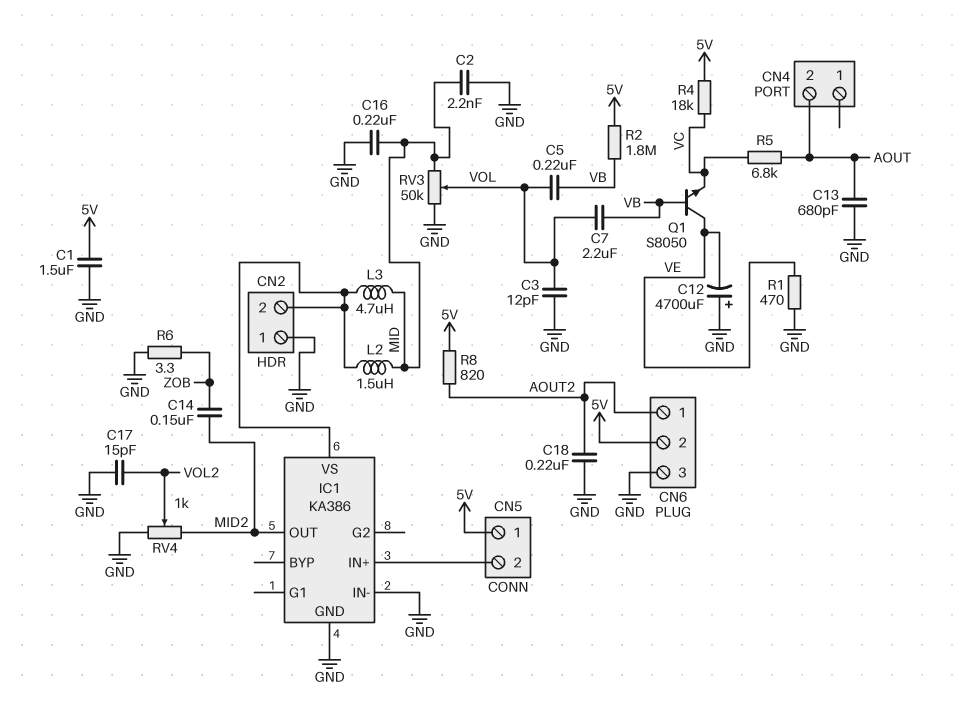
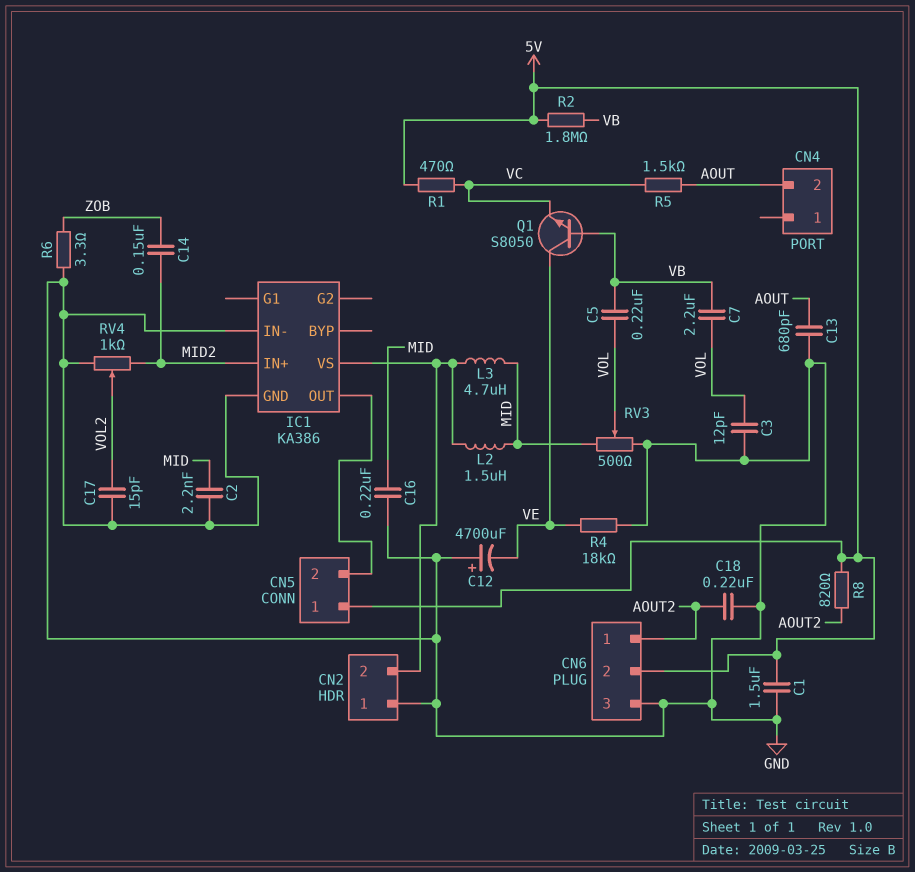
IC1 pin IN+: CN5/2 -> MID2
IC1 pin OUT: MID2 -> CN5/2
R1: 470 (GND, VE) -> 470 (5V, VC)
R4: 18k (5V, VC) -> 18k (GND, VE)
R5: 6.8k (AOUT, VC) -> 1.5k (AOUT, VC)
RV3: 50k (GND, MID, wiper VOL) -> 500 (GND, MID, wiper VOL)

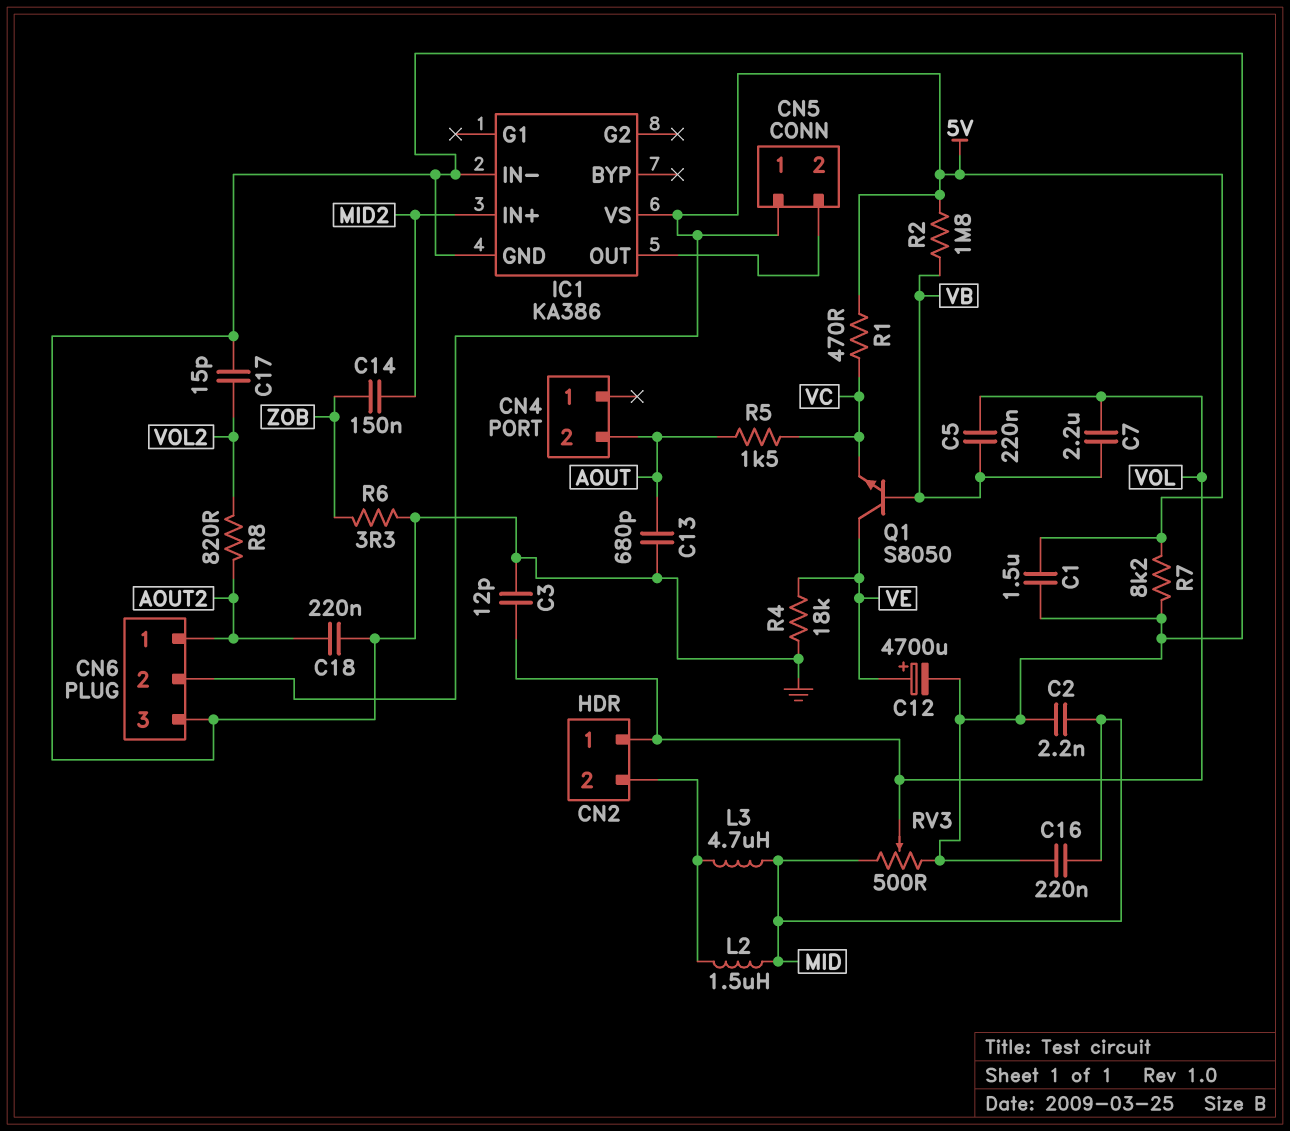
C12: 4700uF (plus GND, minus VE) -> 4700uF (plus VE, minus GND)
CN2 pin 1: GND -> VOL
IC1 pin VS: CN2/2 -> 5V
R7: none -> 8.2k (5V, GND)
R8: 820 (5V, AOUT2) -> 820 (AOUT2, VOL2)
RV4: 1k (GND, MID2, wiper VOL2) -> none

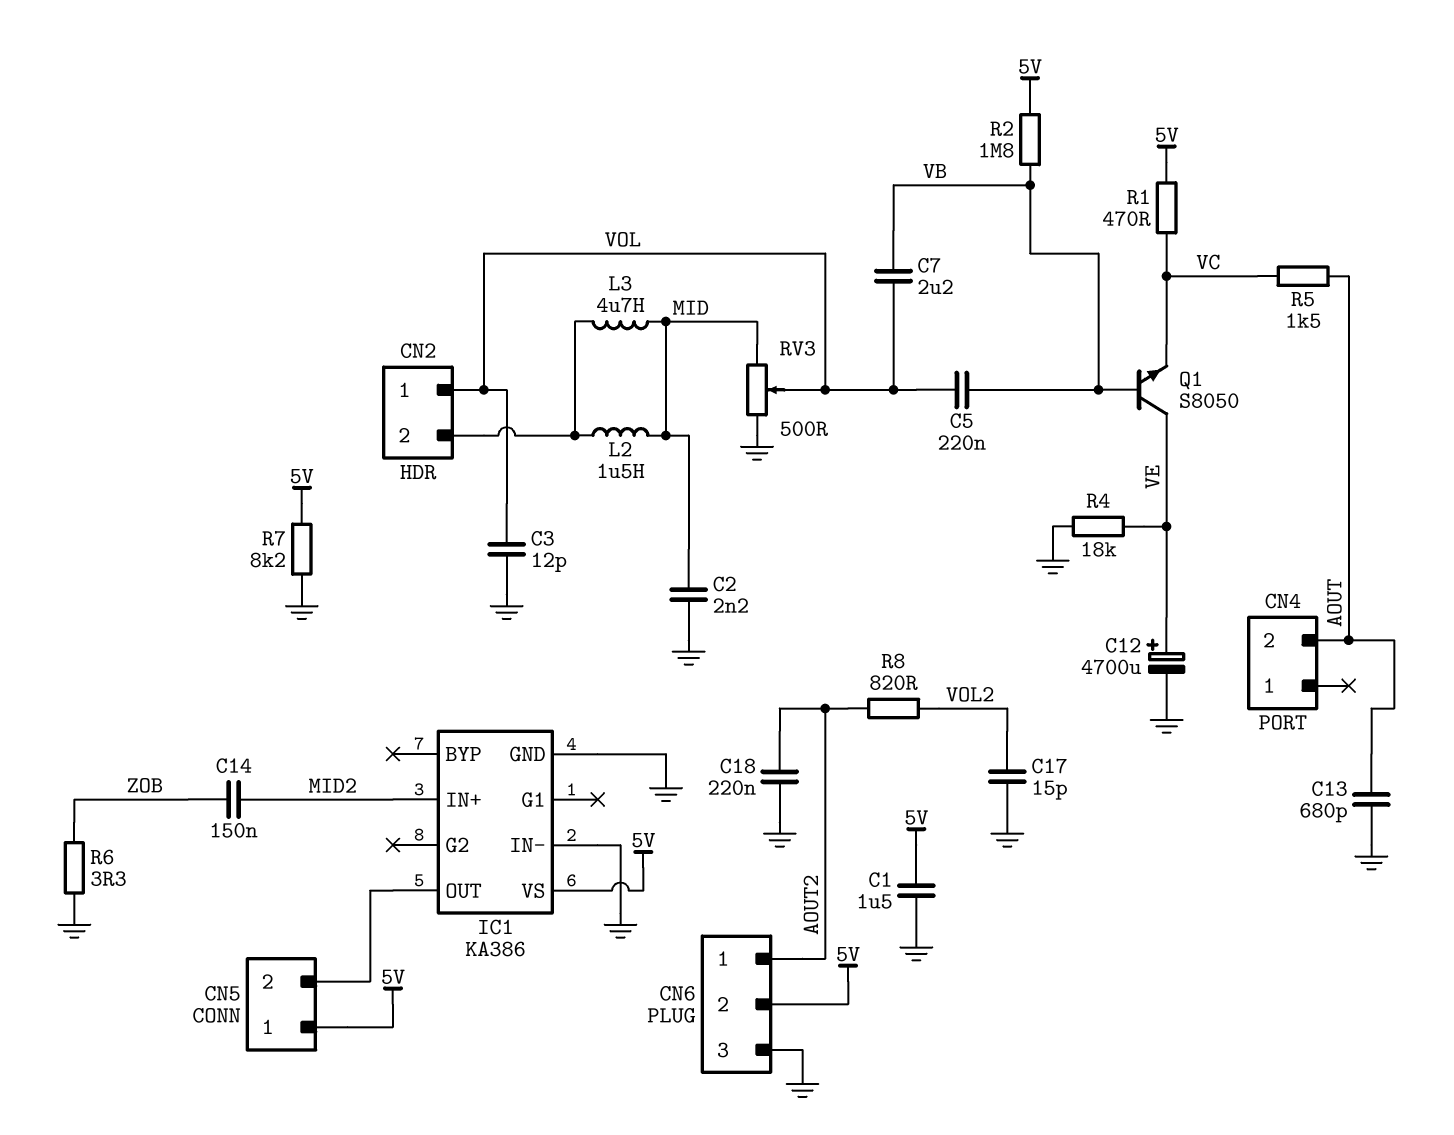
C16: 220nF (GND, MID) -> none

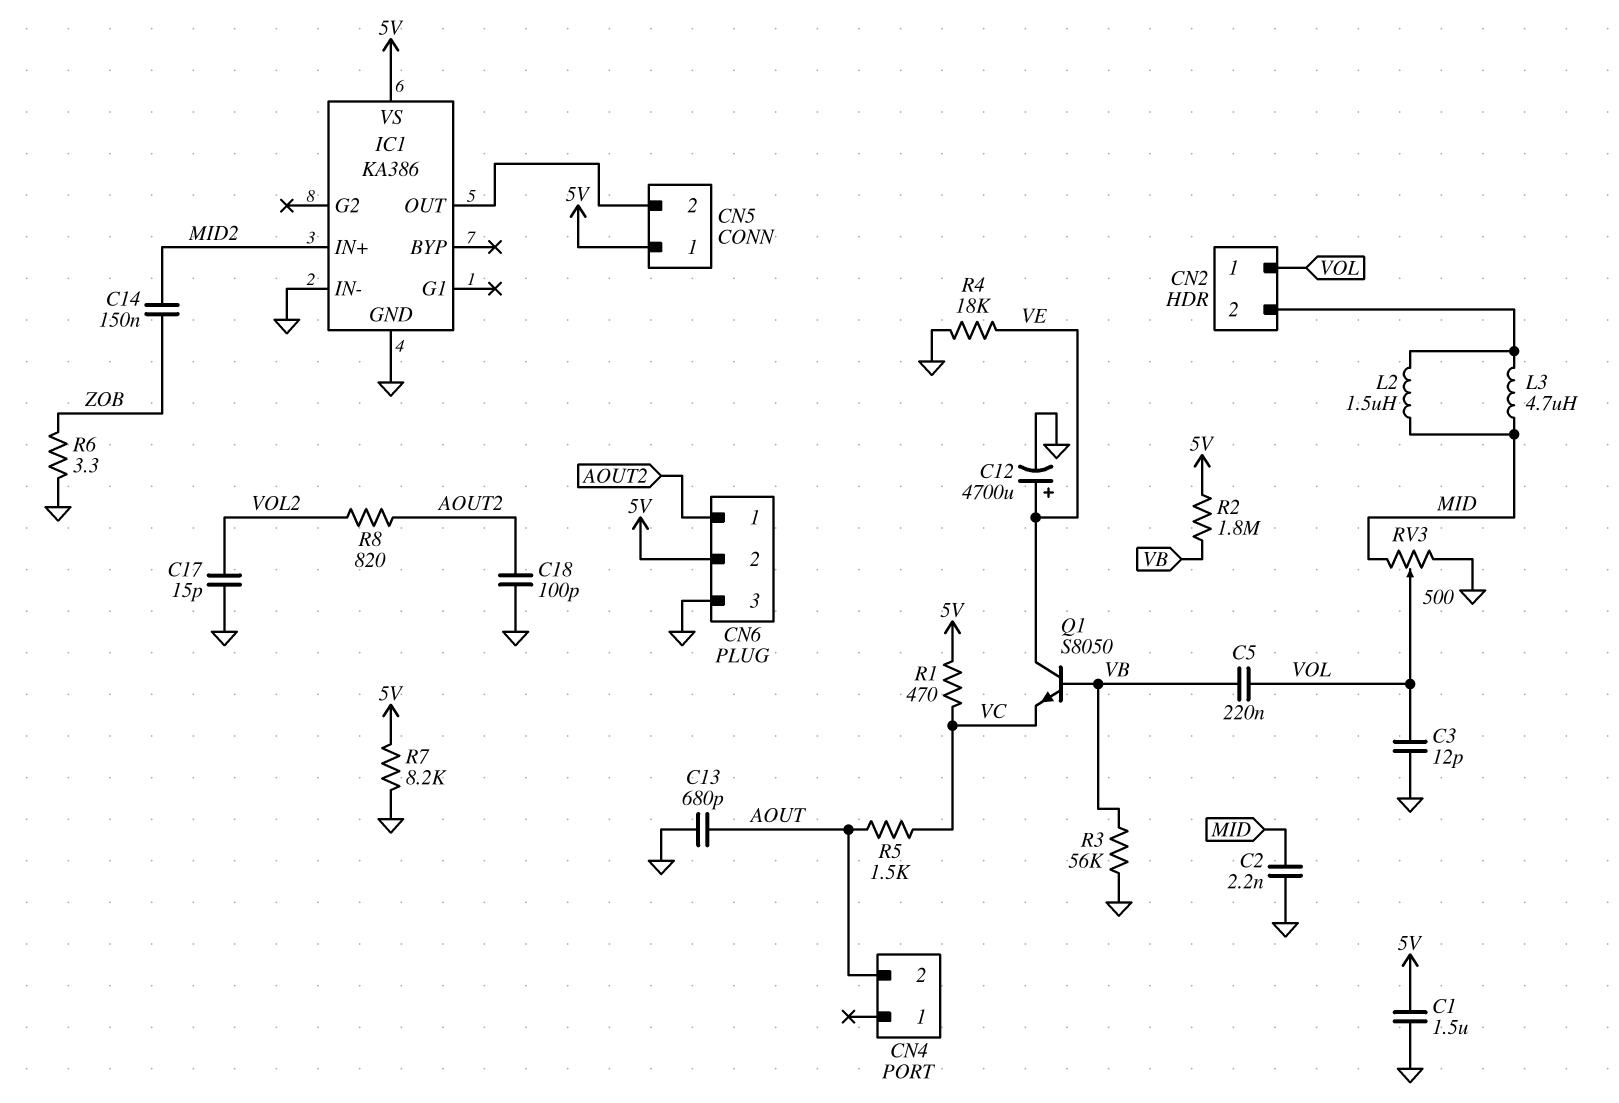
C7: 2.2uF (VB, VOL) -> none
C18: 220nF (AOUT2, GND) -> 100pF (AOUT2, GND)
R3: none -> 56k (GND, VB)

